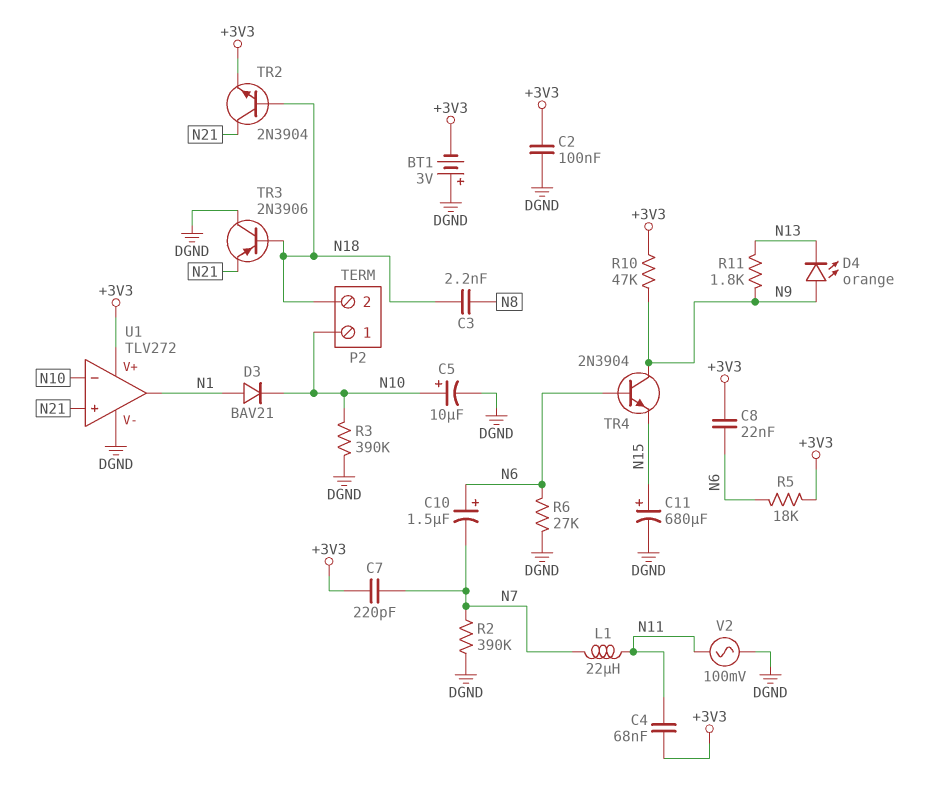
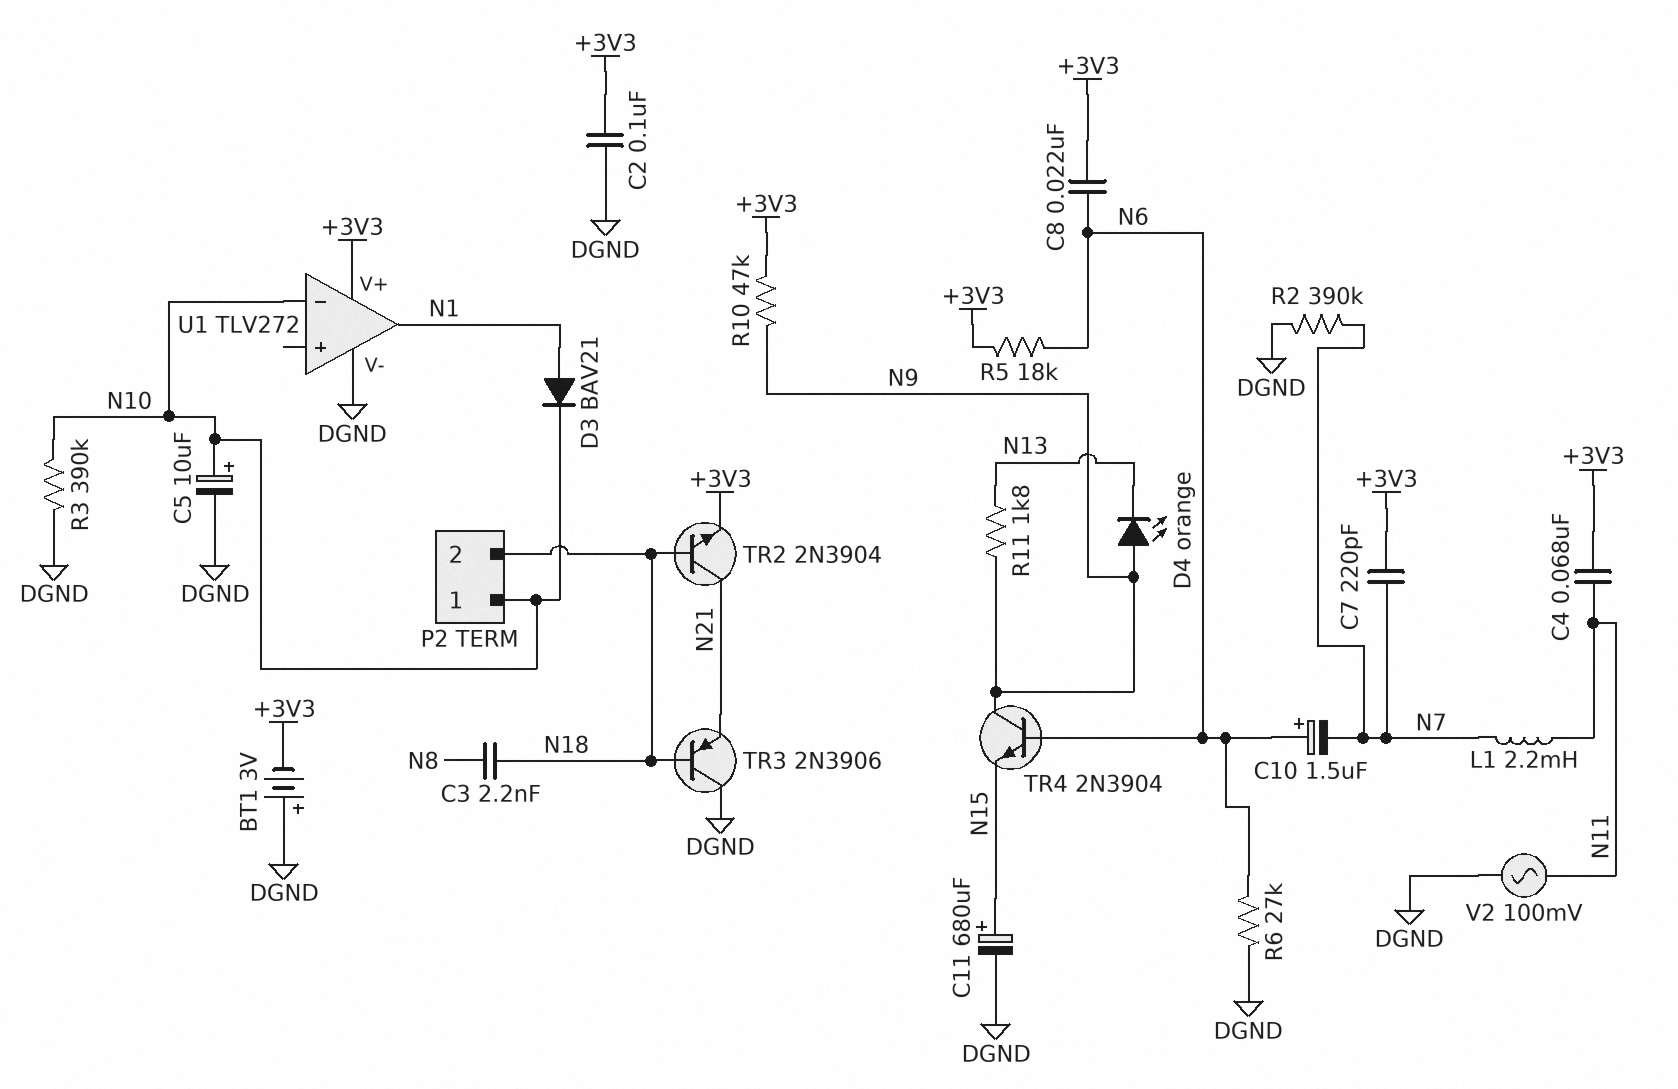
L1: 22uH (N7, N11) -> 2.2mH (N7, N11)
U1 pin in+: N21 -> none

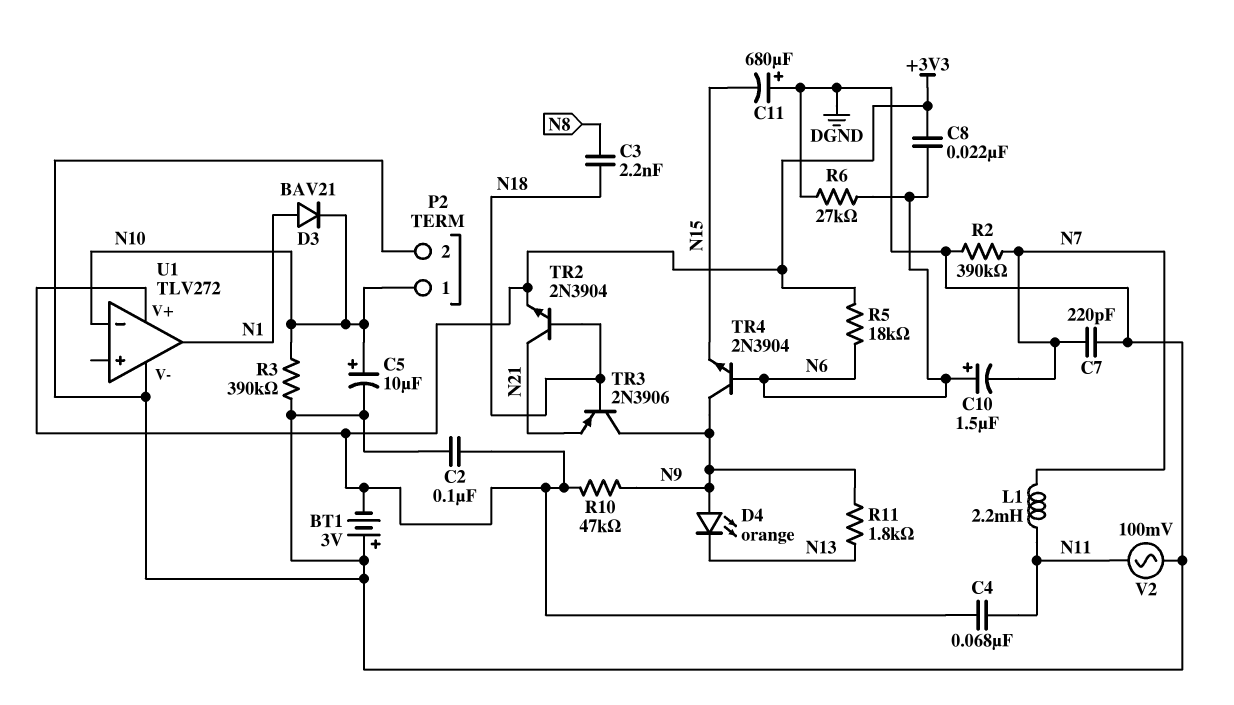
C7: 220pF (+3V3, N7) -> 220pF (DGND, N7)
C11: 680uF (plus N15, minus DGND) -> 680uF (plus DGND, minus N15)
P2 pin 2: N18 -> DGND
TR3: PNP 2N3906 (B N18, C DGND, E N21) -> PNP 2N3906 (B N18, C N9, E N21)

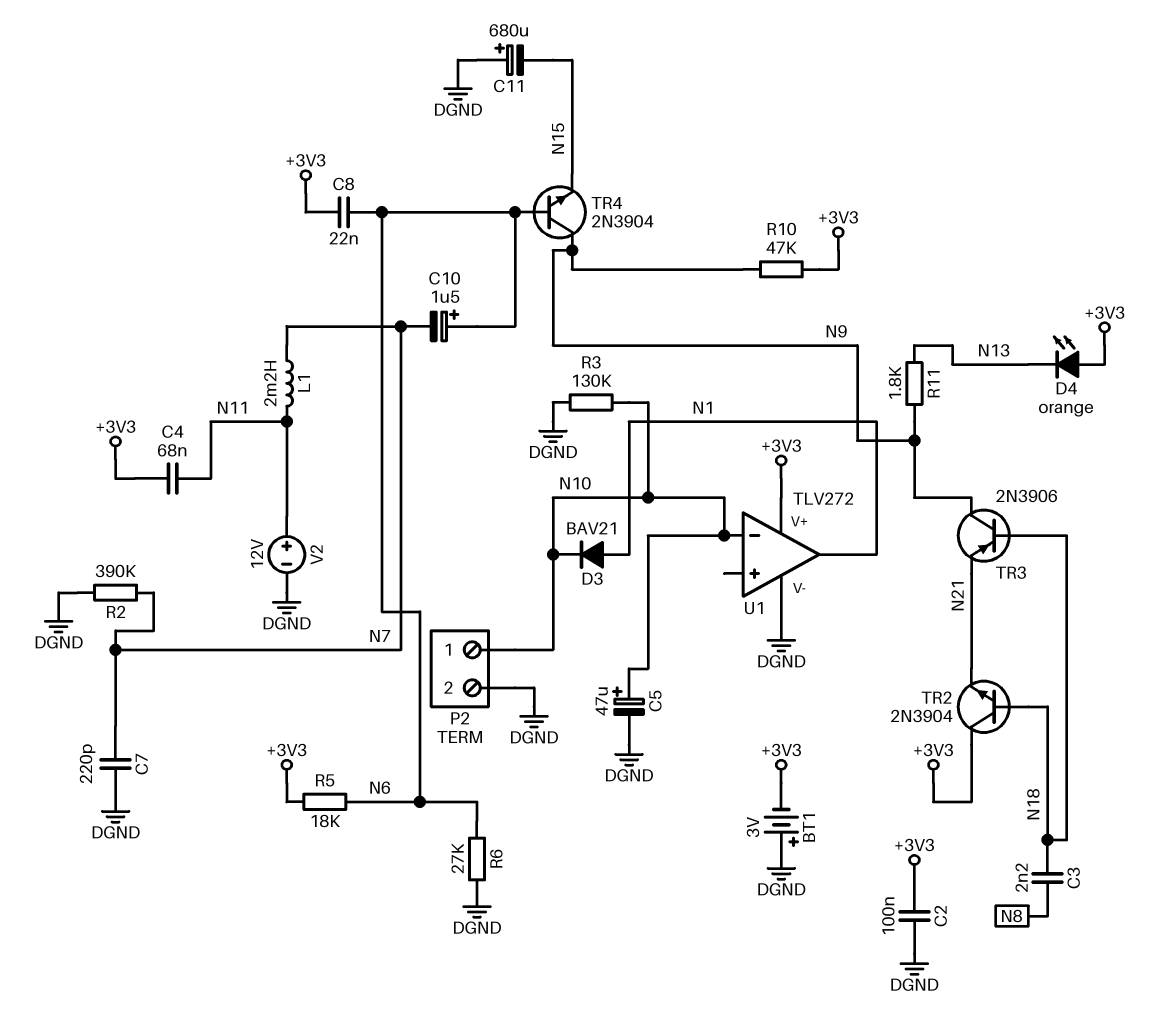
C5: 10uF (plus N10, minus DGND) -> 47uF (plus N10, minus DGND)
D4: LED orange (A N9, K N13) -> LED orange (A +3V3, K N13)
R3: 390k (DGND, N10) -> 130k (DGND, N10)
TR2: NPN 2N3904 (B N18, C N21, E +3V3) -> NPN 2N3904 (B N18, C +3V3, E N21)
V2: AC 100mV (DGND, N11) -> 12V (plus N11, minus DGND)

